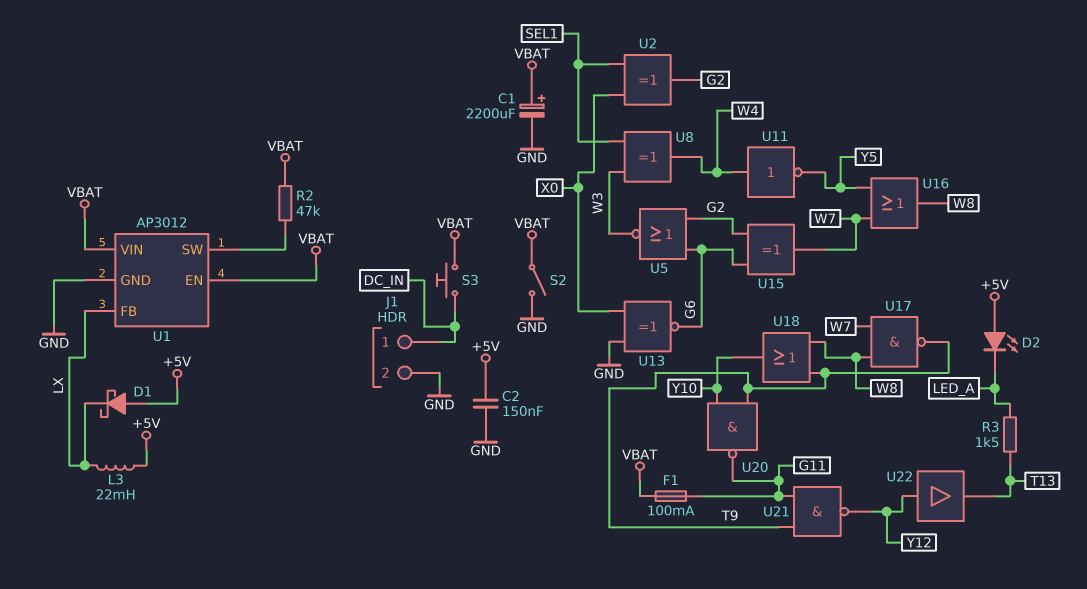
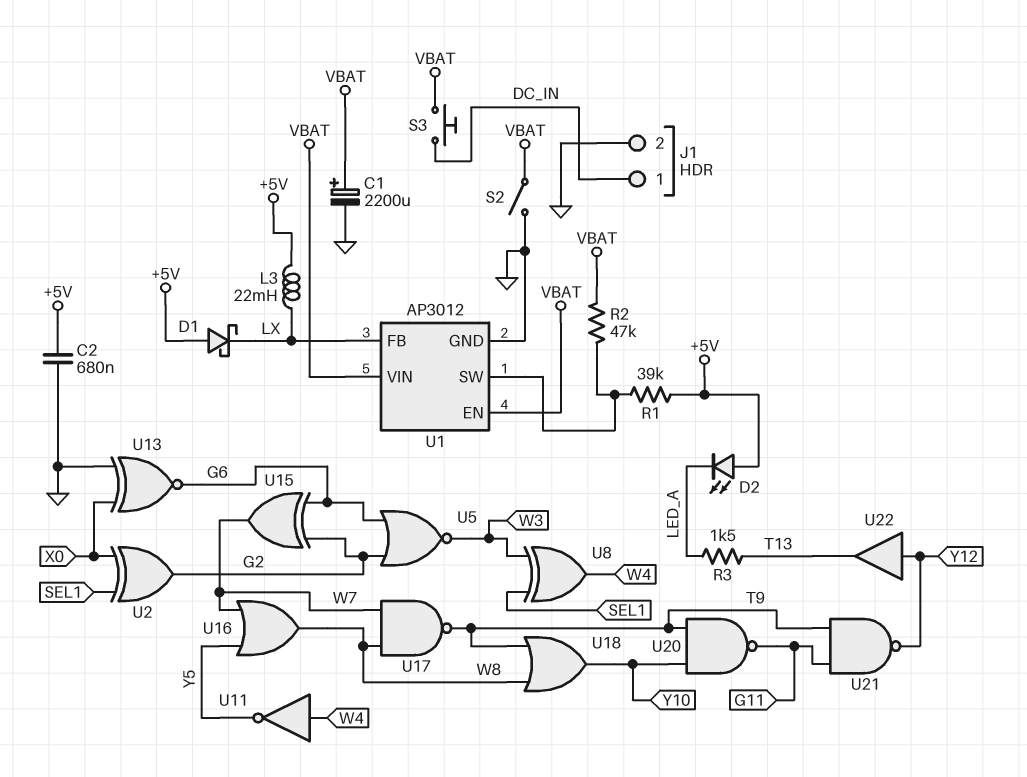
C2: 150nF (+5V, GND) -> 680nF (+5V, GND)
F1: 100mA (G11, VBAT) -> none
R1: none -> 39k (+5V, U1/SW)

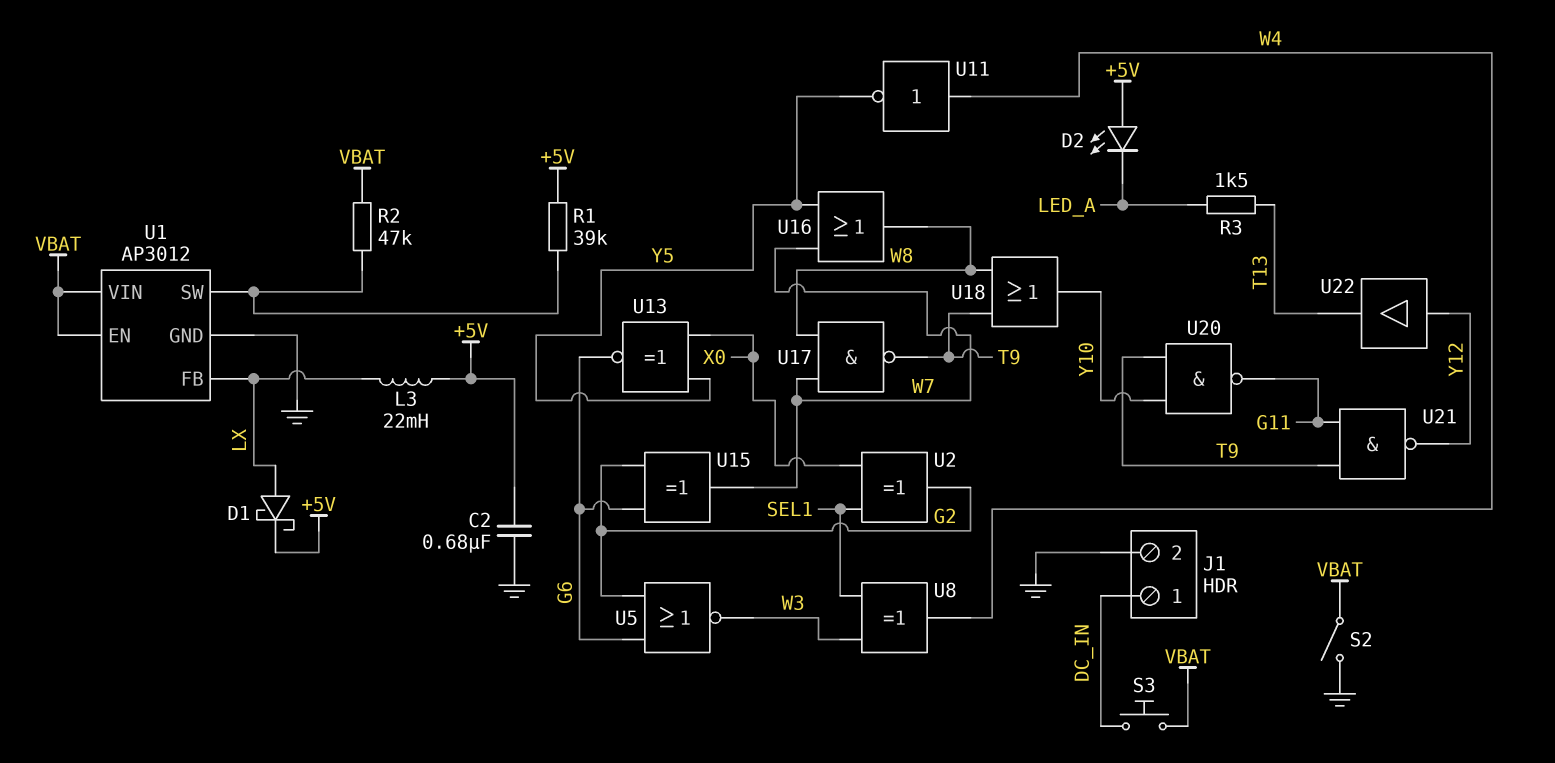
C1: 2200uF (plus VBAT, minus GND) -> none
D1: schottky (A +5V, K LX) -> schottky (A LX, K +5V)
U13: XNOR (in GND, in X0, out G6) -> XNOR (in X0, in Y5, out G6)

